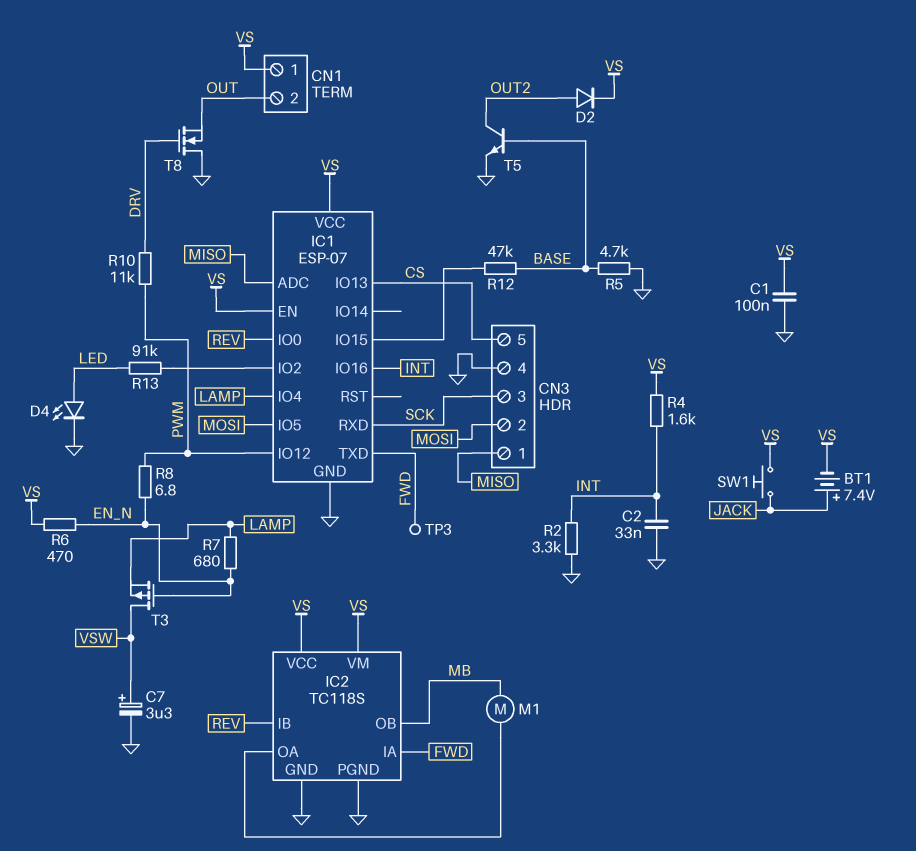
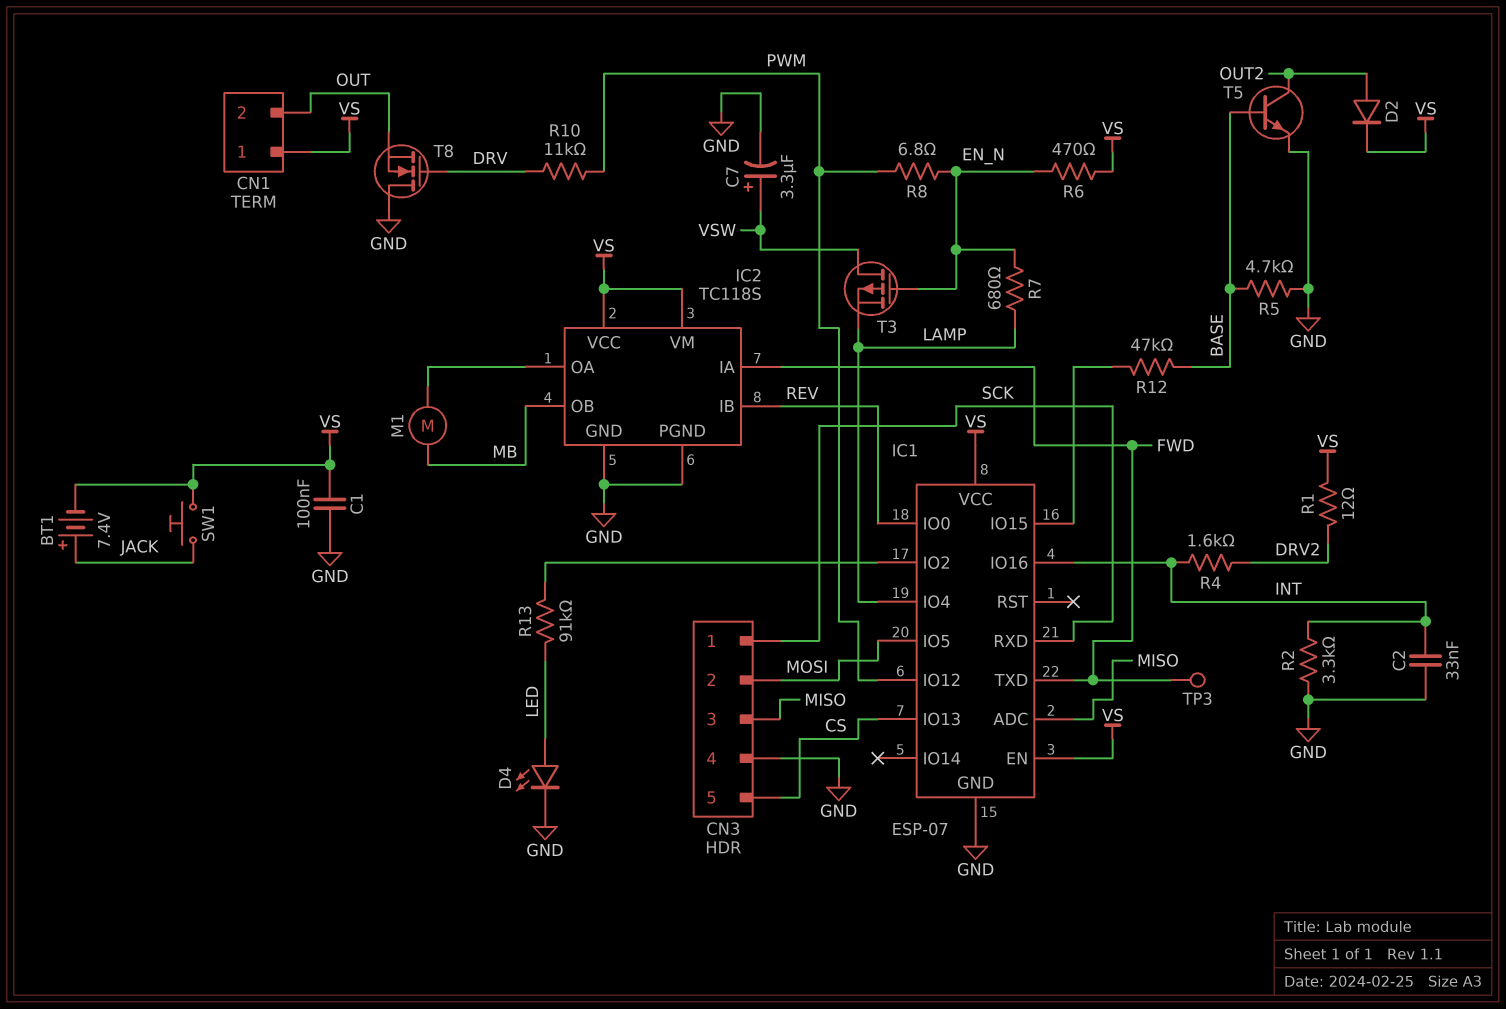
CN3 pin 1: MISO -> SCK
CN3 pin 3: SCK -> MISO
R1: none -> 12 (DRV2, VS)
R4: 1.6k (INT, VS) -> 1.6k (DRV2, INT)

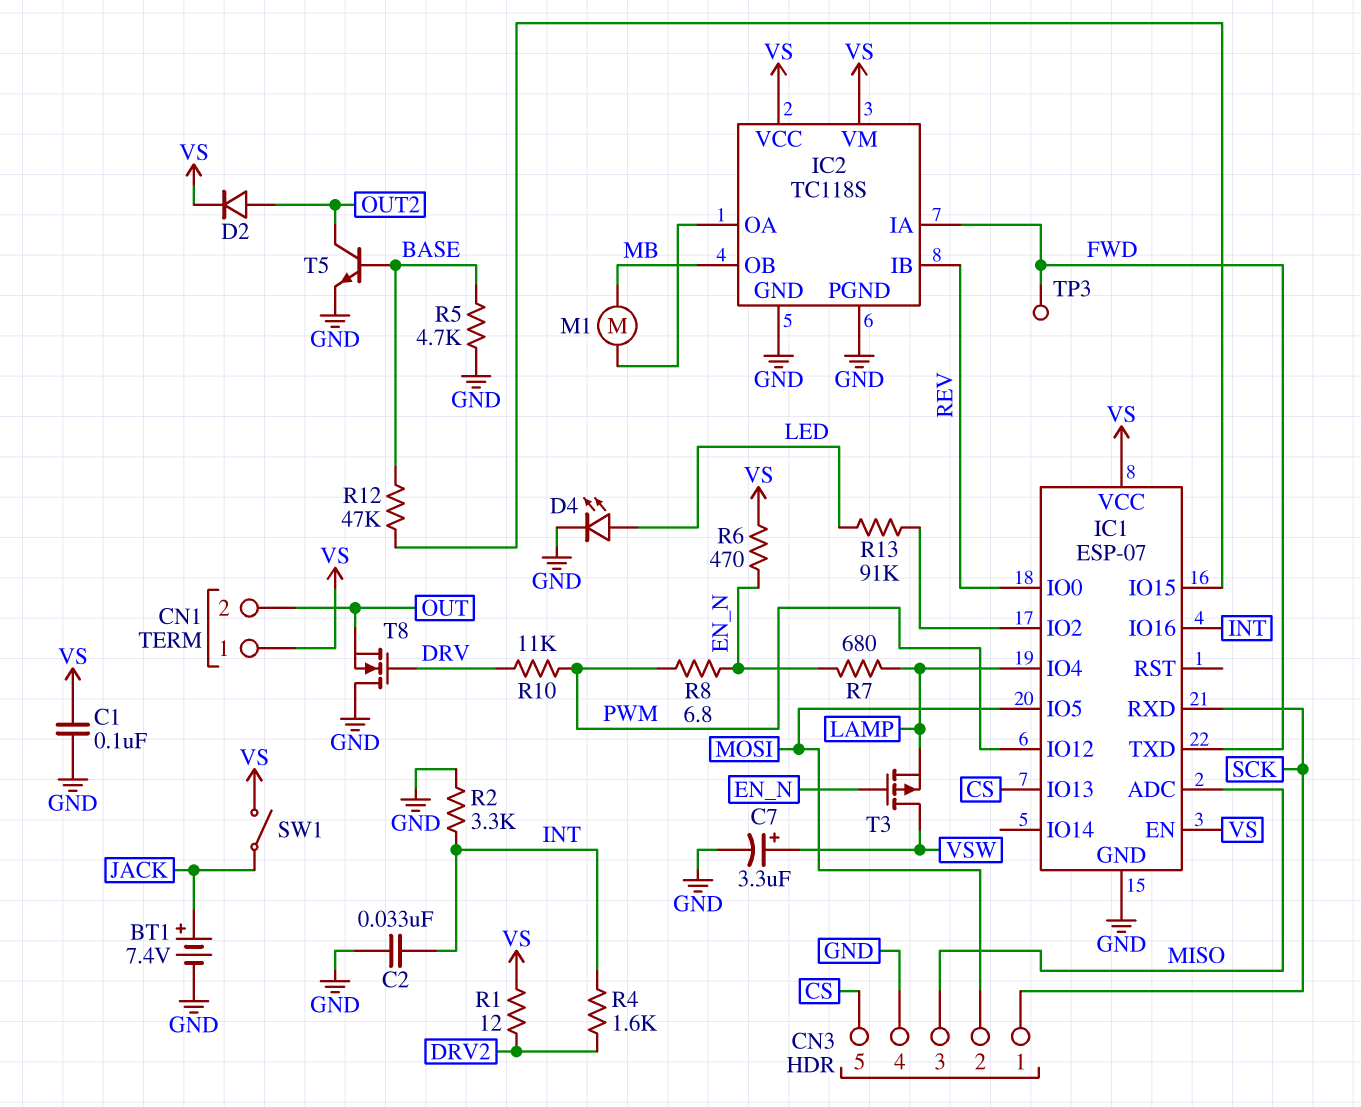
BT1: 7.4V (plus JACK, minus VS) -> 7.4V (plus JACK, minus GND)
SW1: button (JACK, VS) -> switch (JACK, VS)

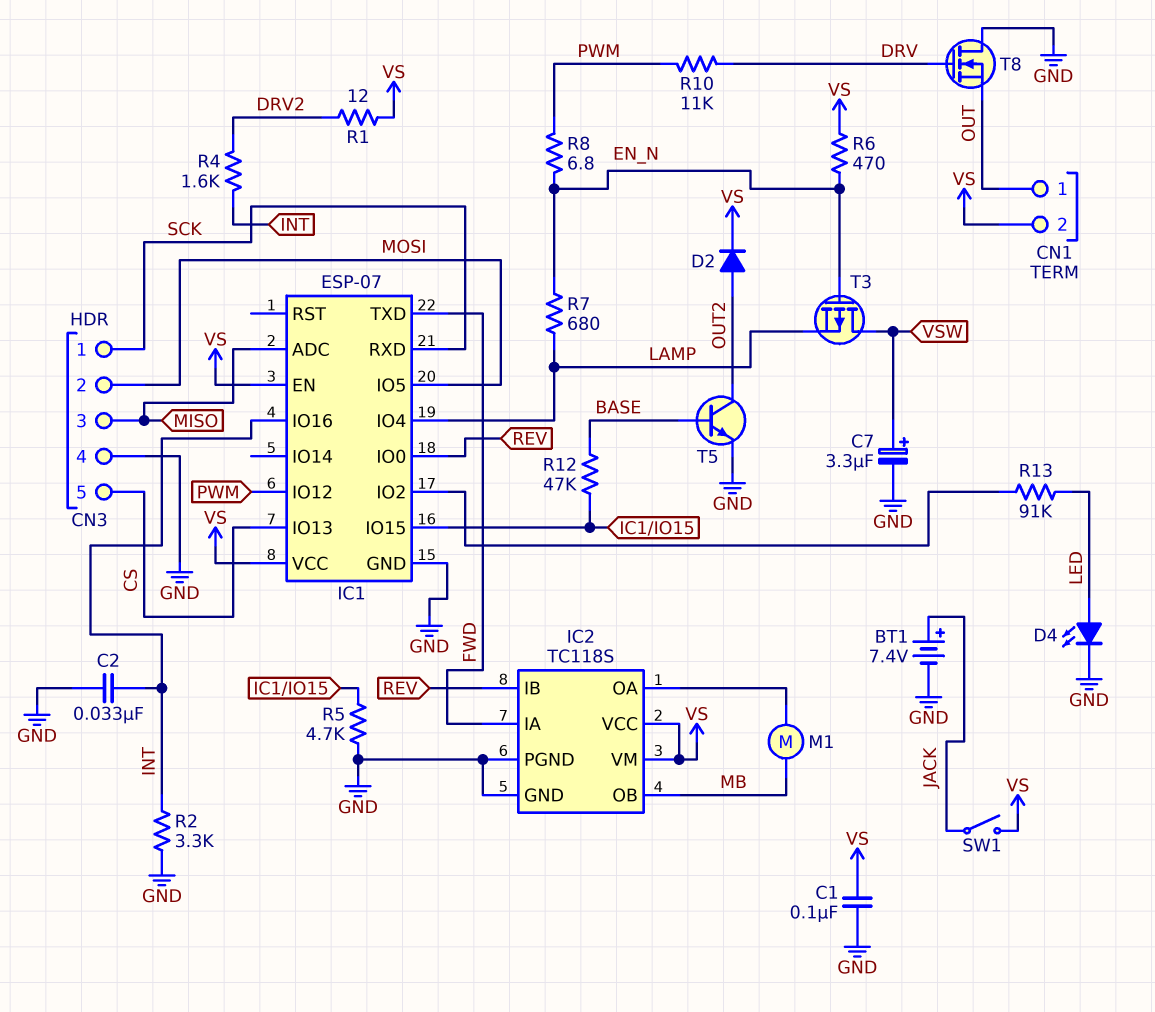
CN1 pin 1: VS -> OUT
CN1 pin 2: OUT -> VS
R5: 4.7k (BASE, GND) -> 4.7k (GND, IC1/IO15)
TP3: test point (FWD) -> none

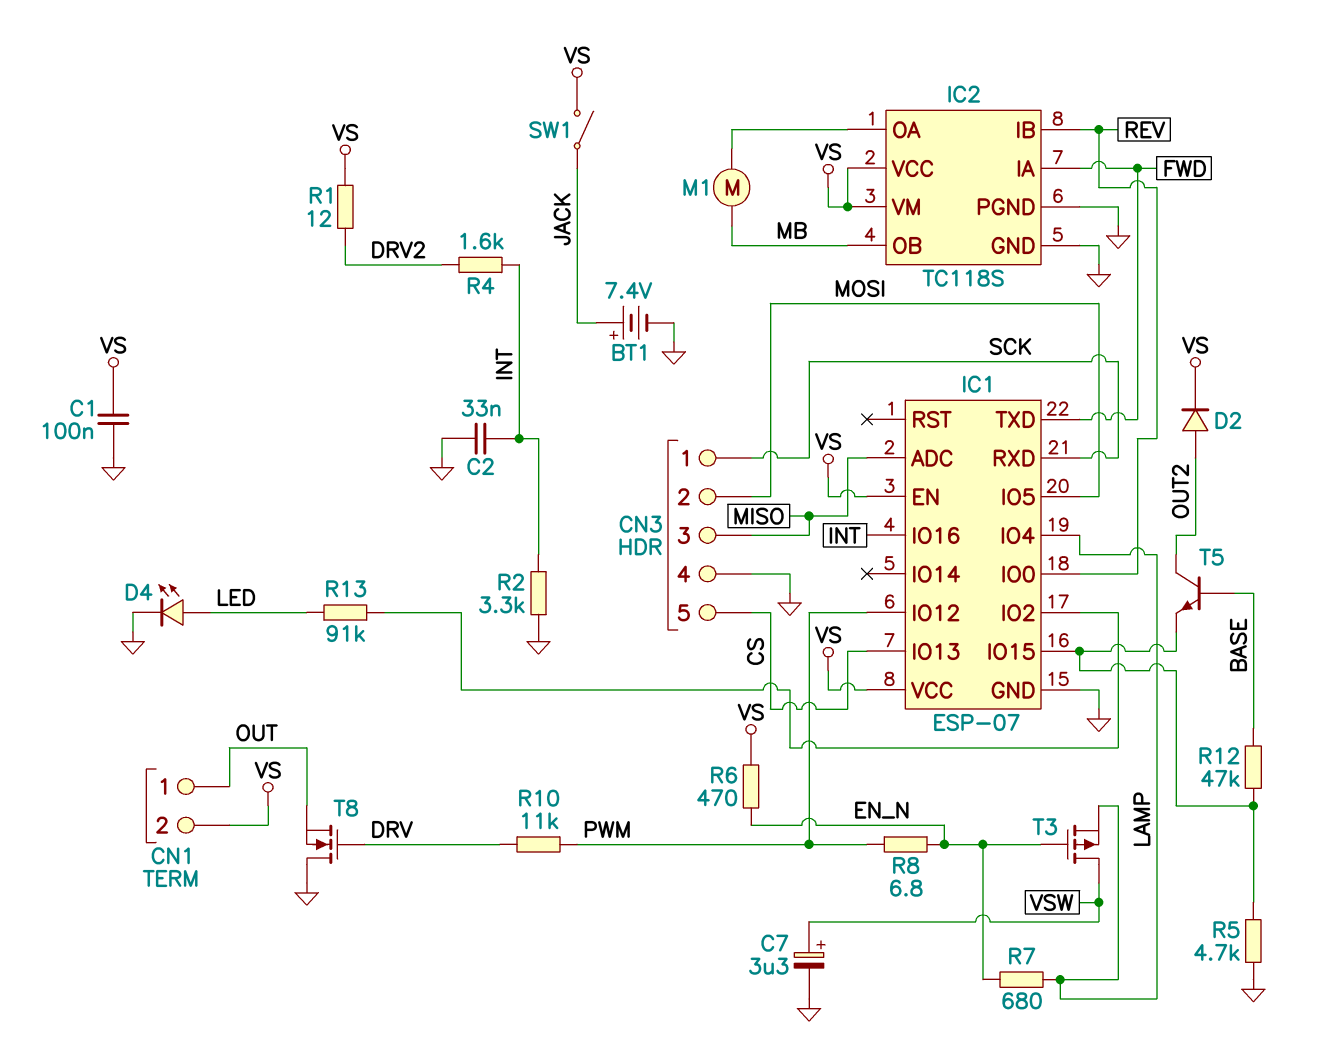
T5: NPN (B BASE, C OUT2, E GND) -> NPN (B BASE, C OUT2, E IC1/IO15)

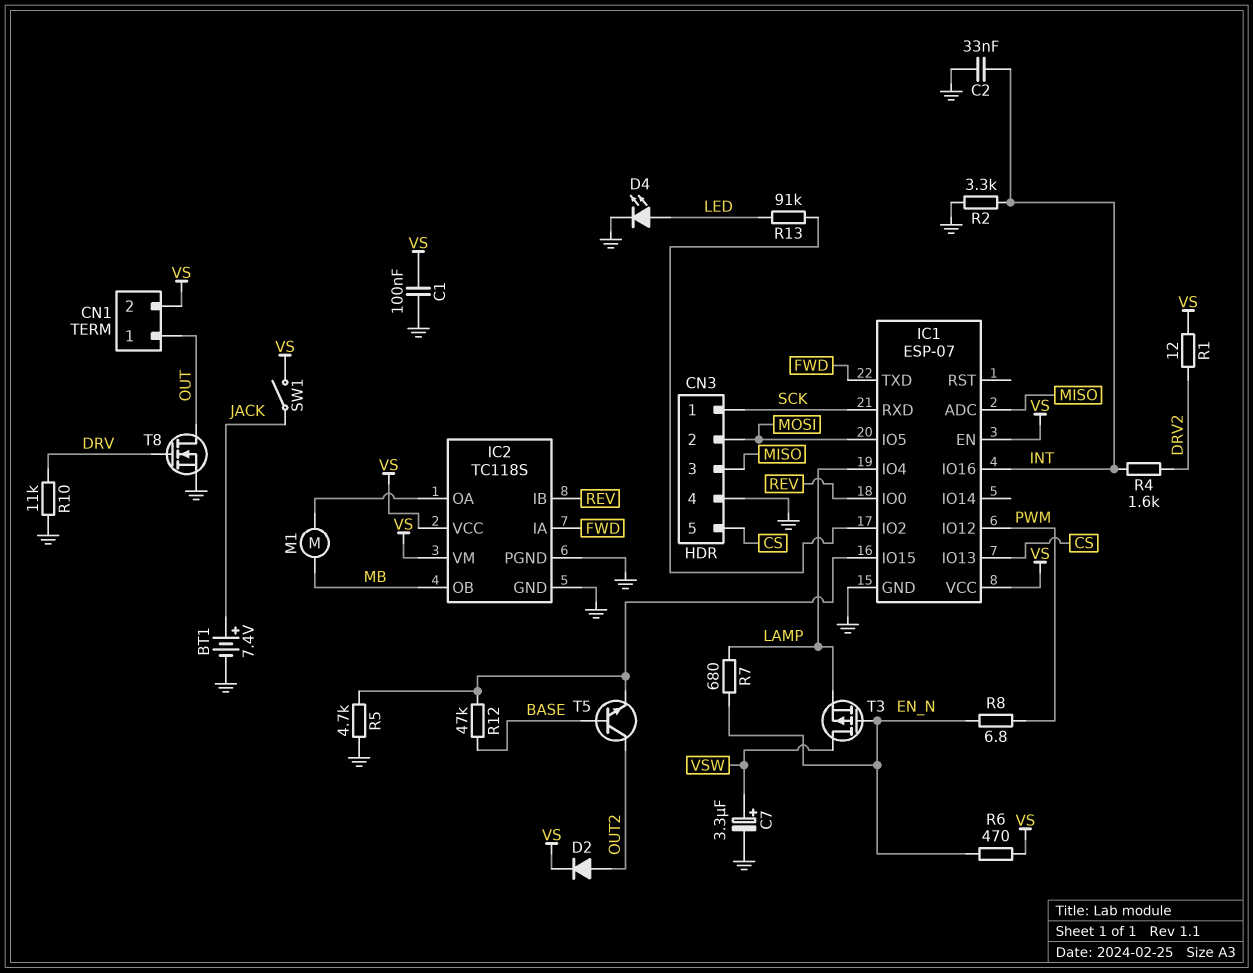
R10: 11k (DRV, PWM) -> 11k (DRV, GND)
T8: NMOS (G DRV, D GND, S OUT) -> NMOS (G DRV, D OUT, S GND)

